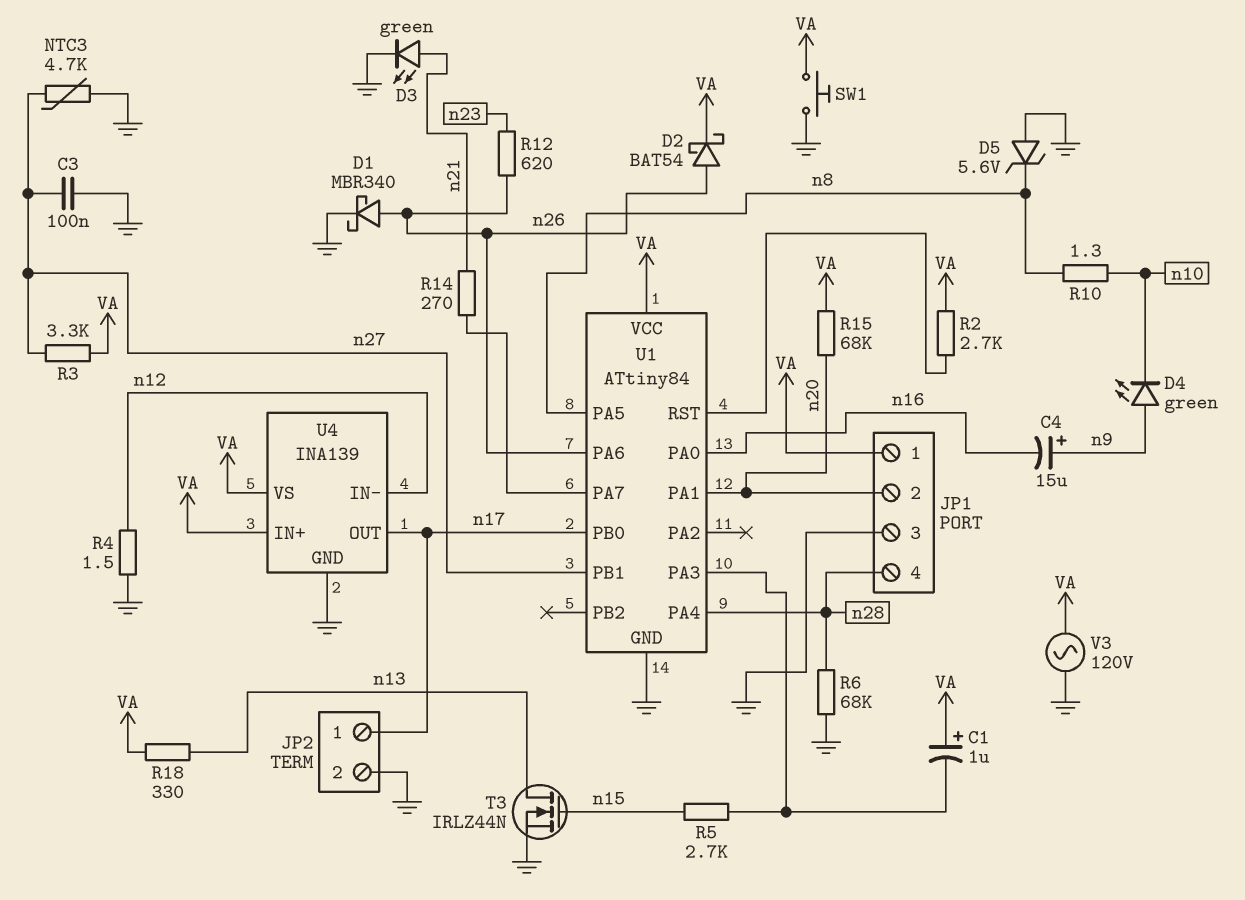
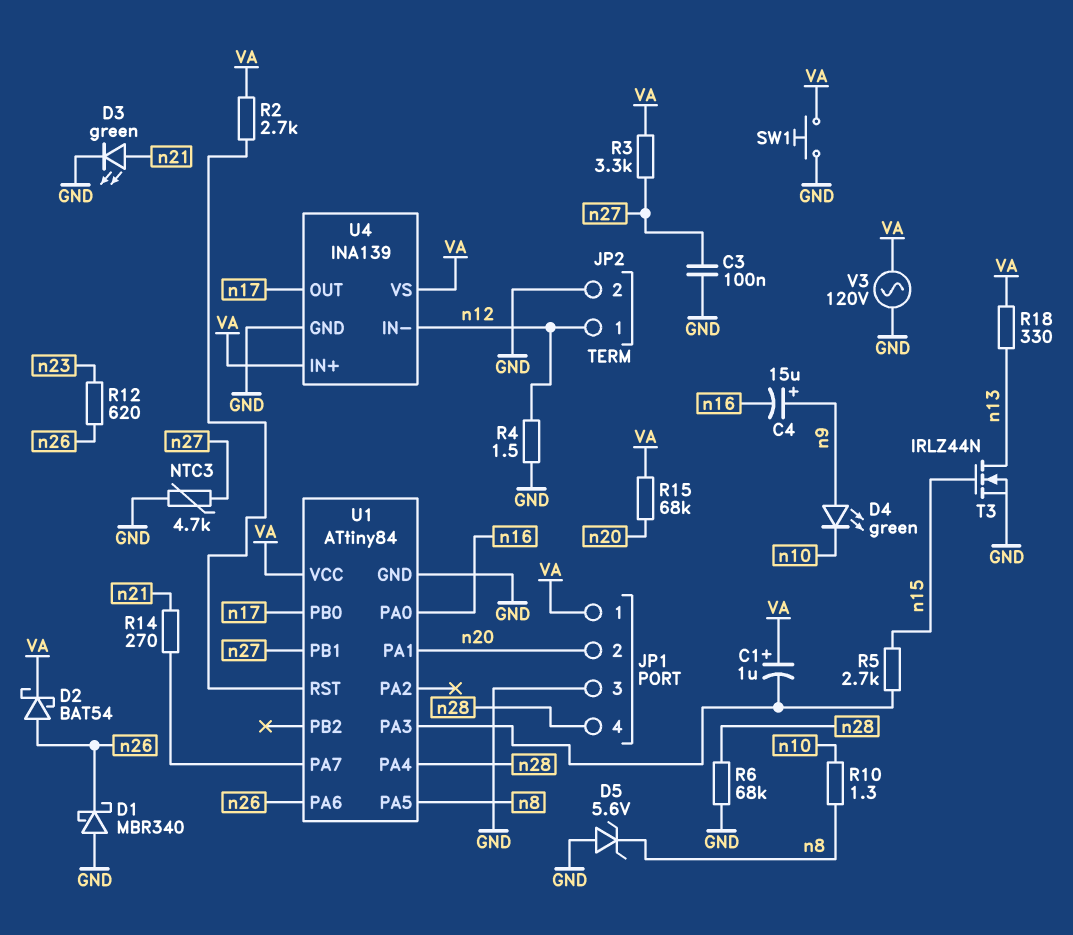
D1: schottky MBR340 (A n26, K GND) -> schottky MBR340 (A GND, K n26)
JP2 pin 1: n17 -> n12

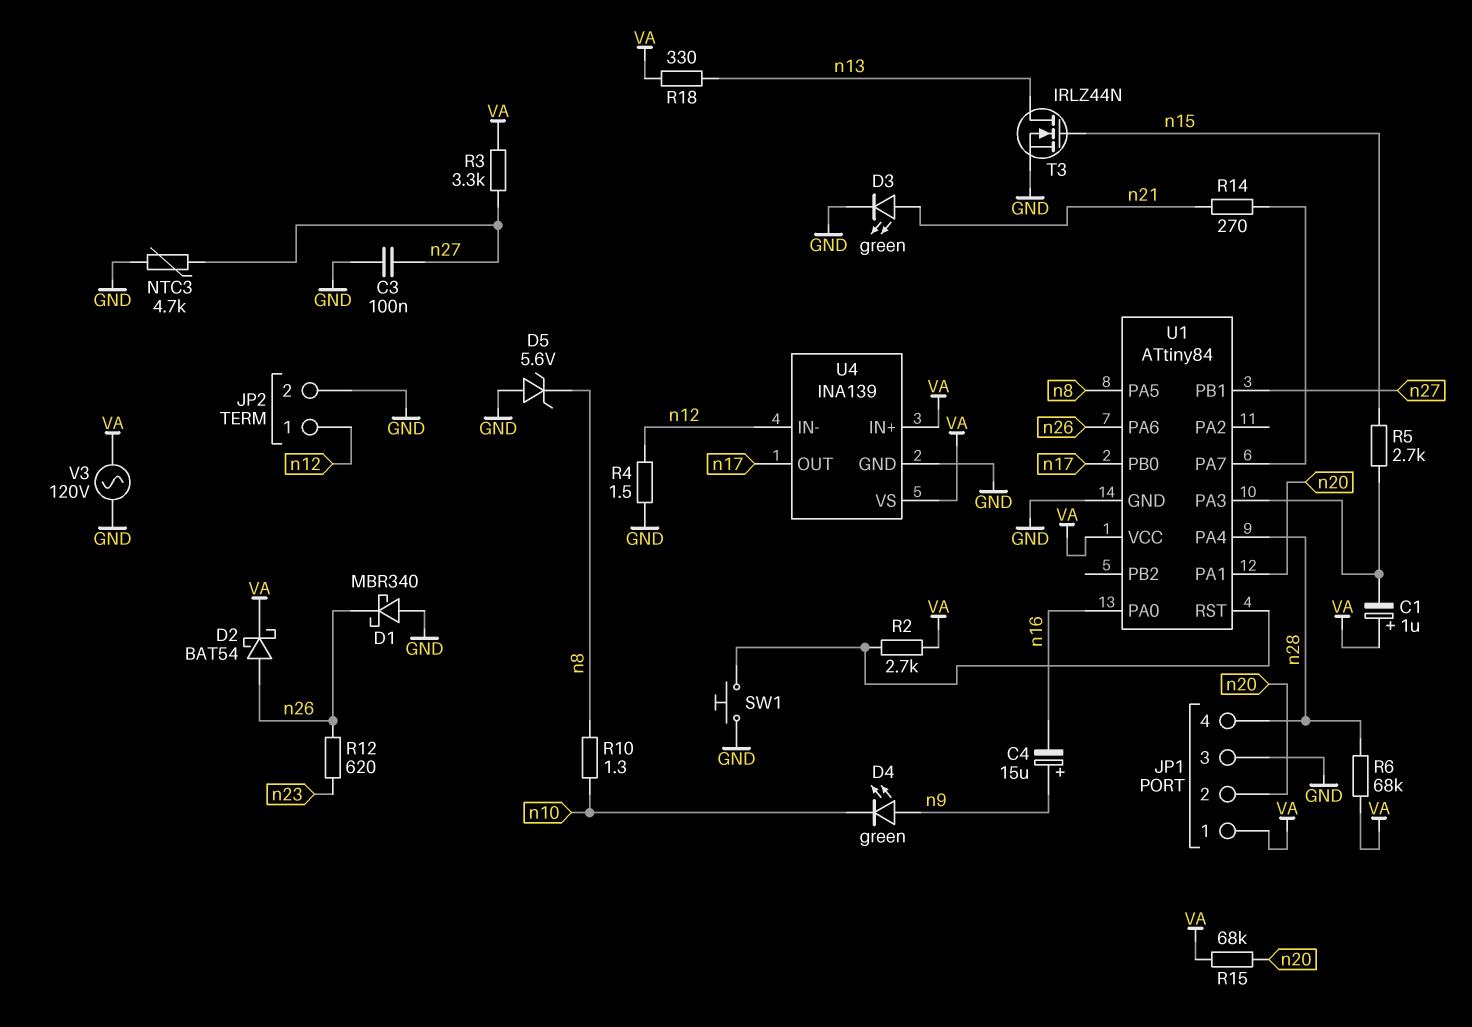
R6: 68k (GND, n28) -> 68k (VA, n28)
SW1: button (GND, VA) -> button (GND, U1/RST)

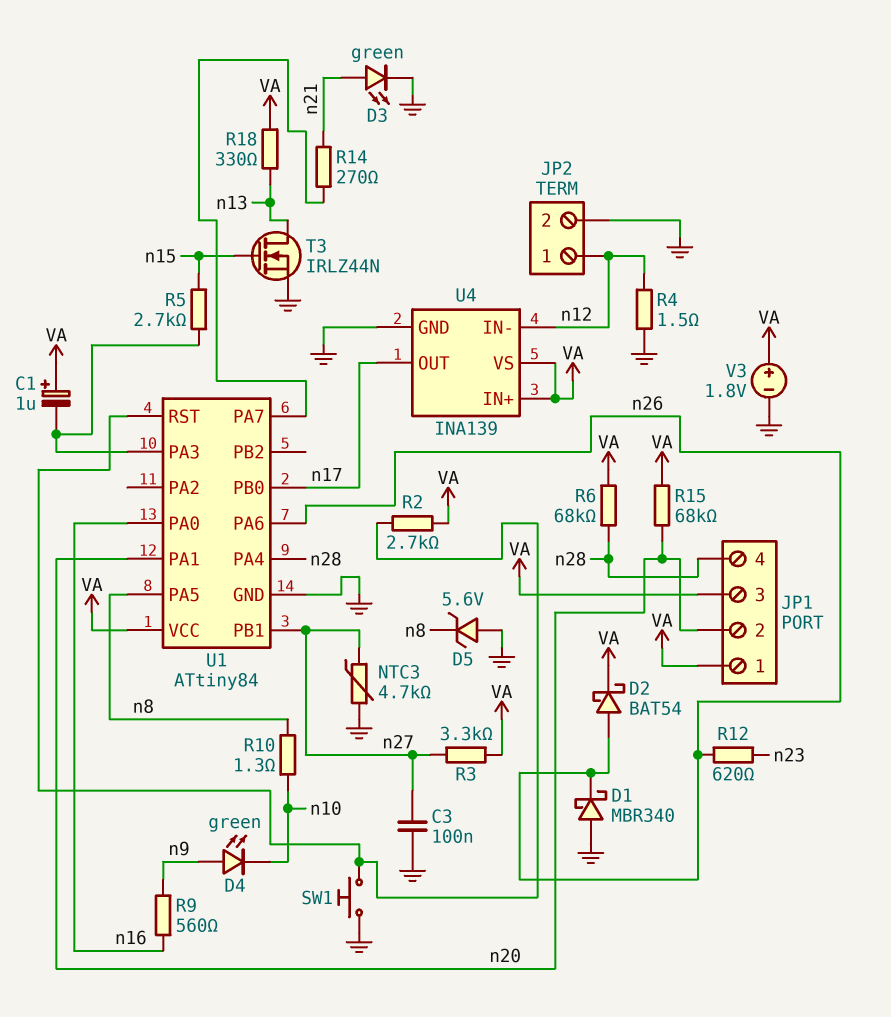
C4: 15uF (plus n9, minus n16) -> none
JP1 pin 3: GND -> VA
R9: none -> 560 (n9, n16)
V3: AC 120V (GND, VA) -> 1.8V (plus VA, minus GND)

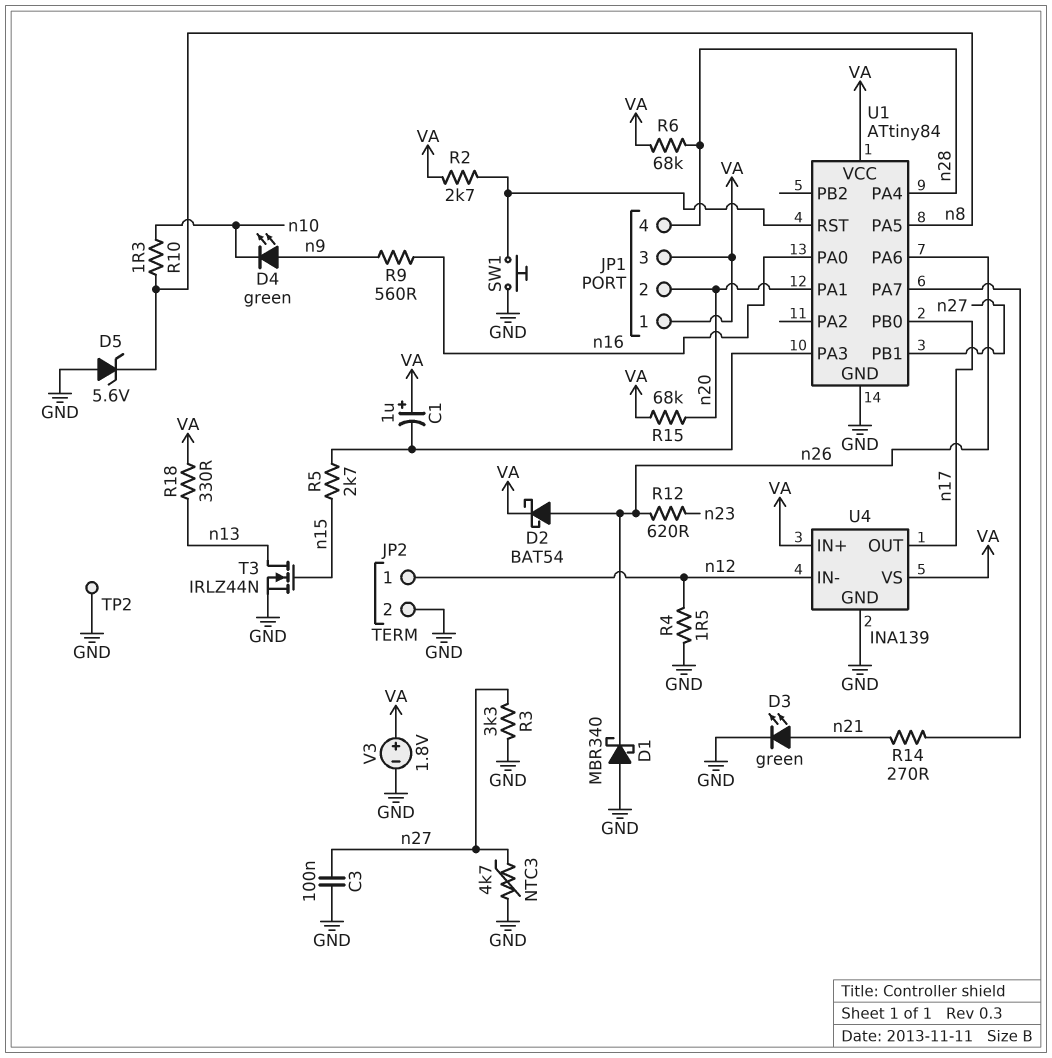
R3: 3.3k (VA, n27) -> 3.3k (GND, n27)
TP2: none -> test point (GND)

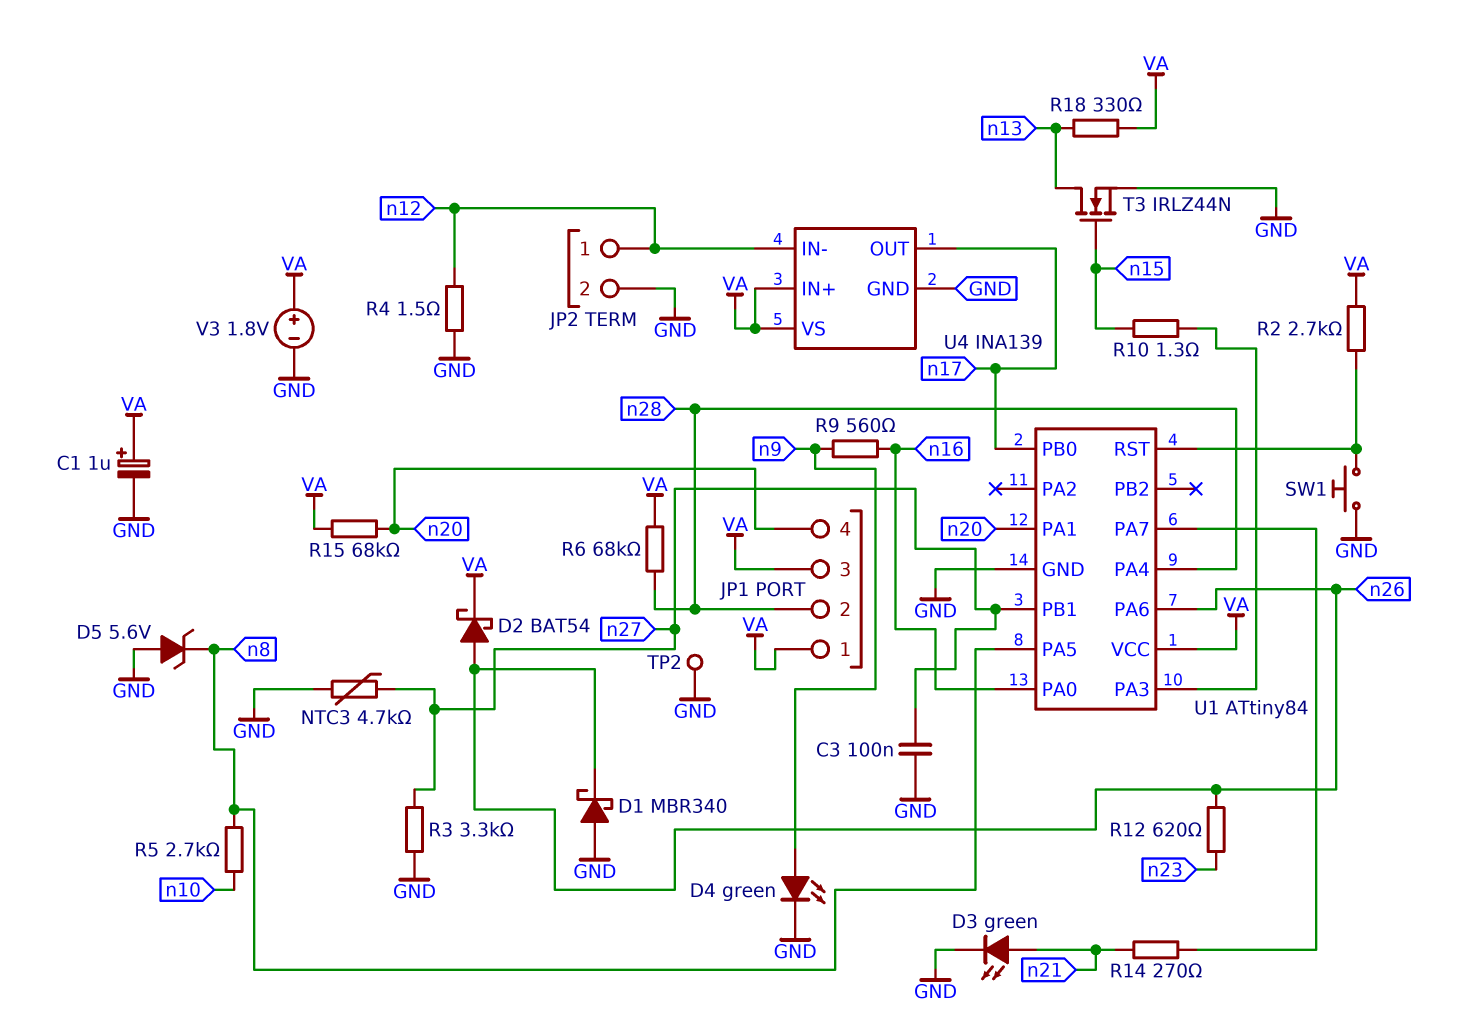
C1: 1uF (plus VA, minus U1/PA3) -> 1uF (plus VA, minus GND)
D4: LED green (A n9, K n10) -> LED green (A n9, K GND)
JP1 pin 2: n20 -> n28
JP1 pin 4: n28 -> n20
R5: 2.7k (U1/PA3, n15) -> 2.7k (n8, n10)
R10: 1.3 (n8, n10) -> 1.3 (U1/PA3, n15)

